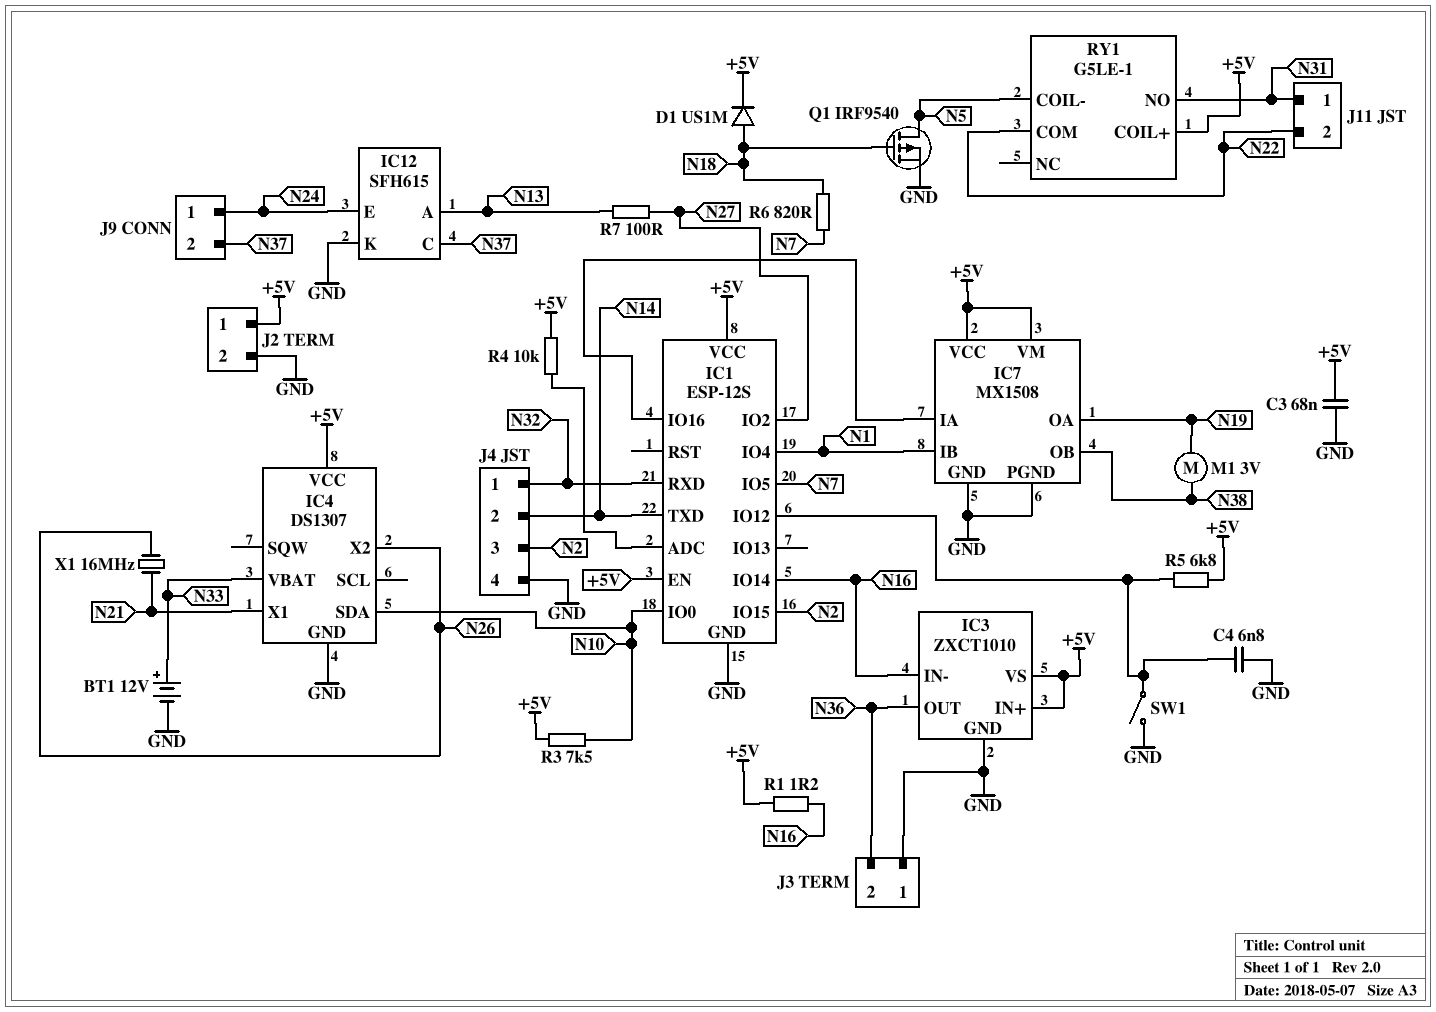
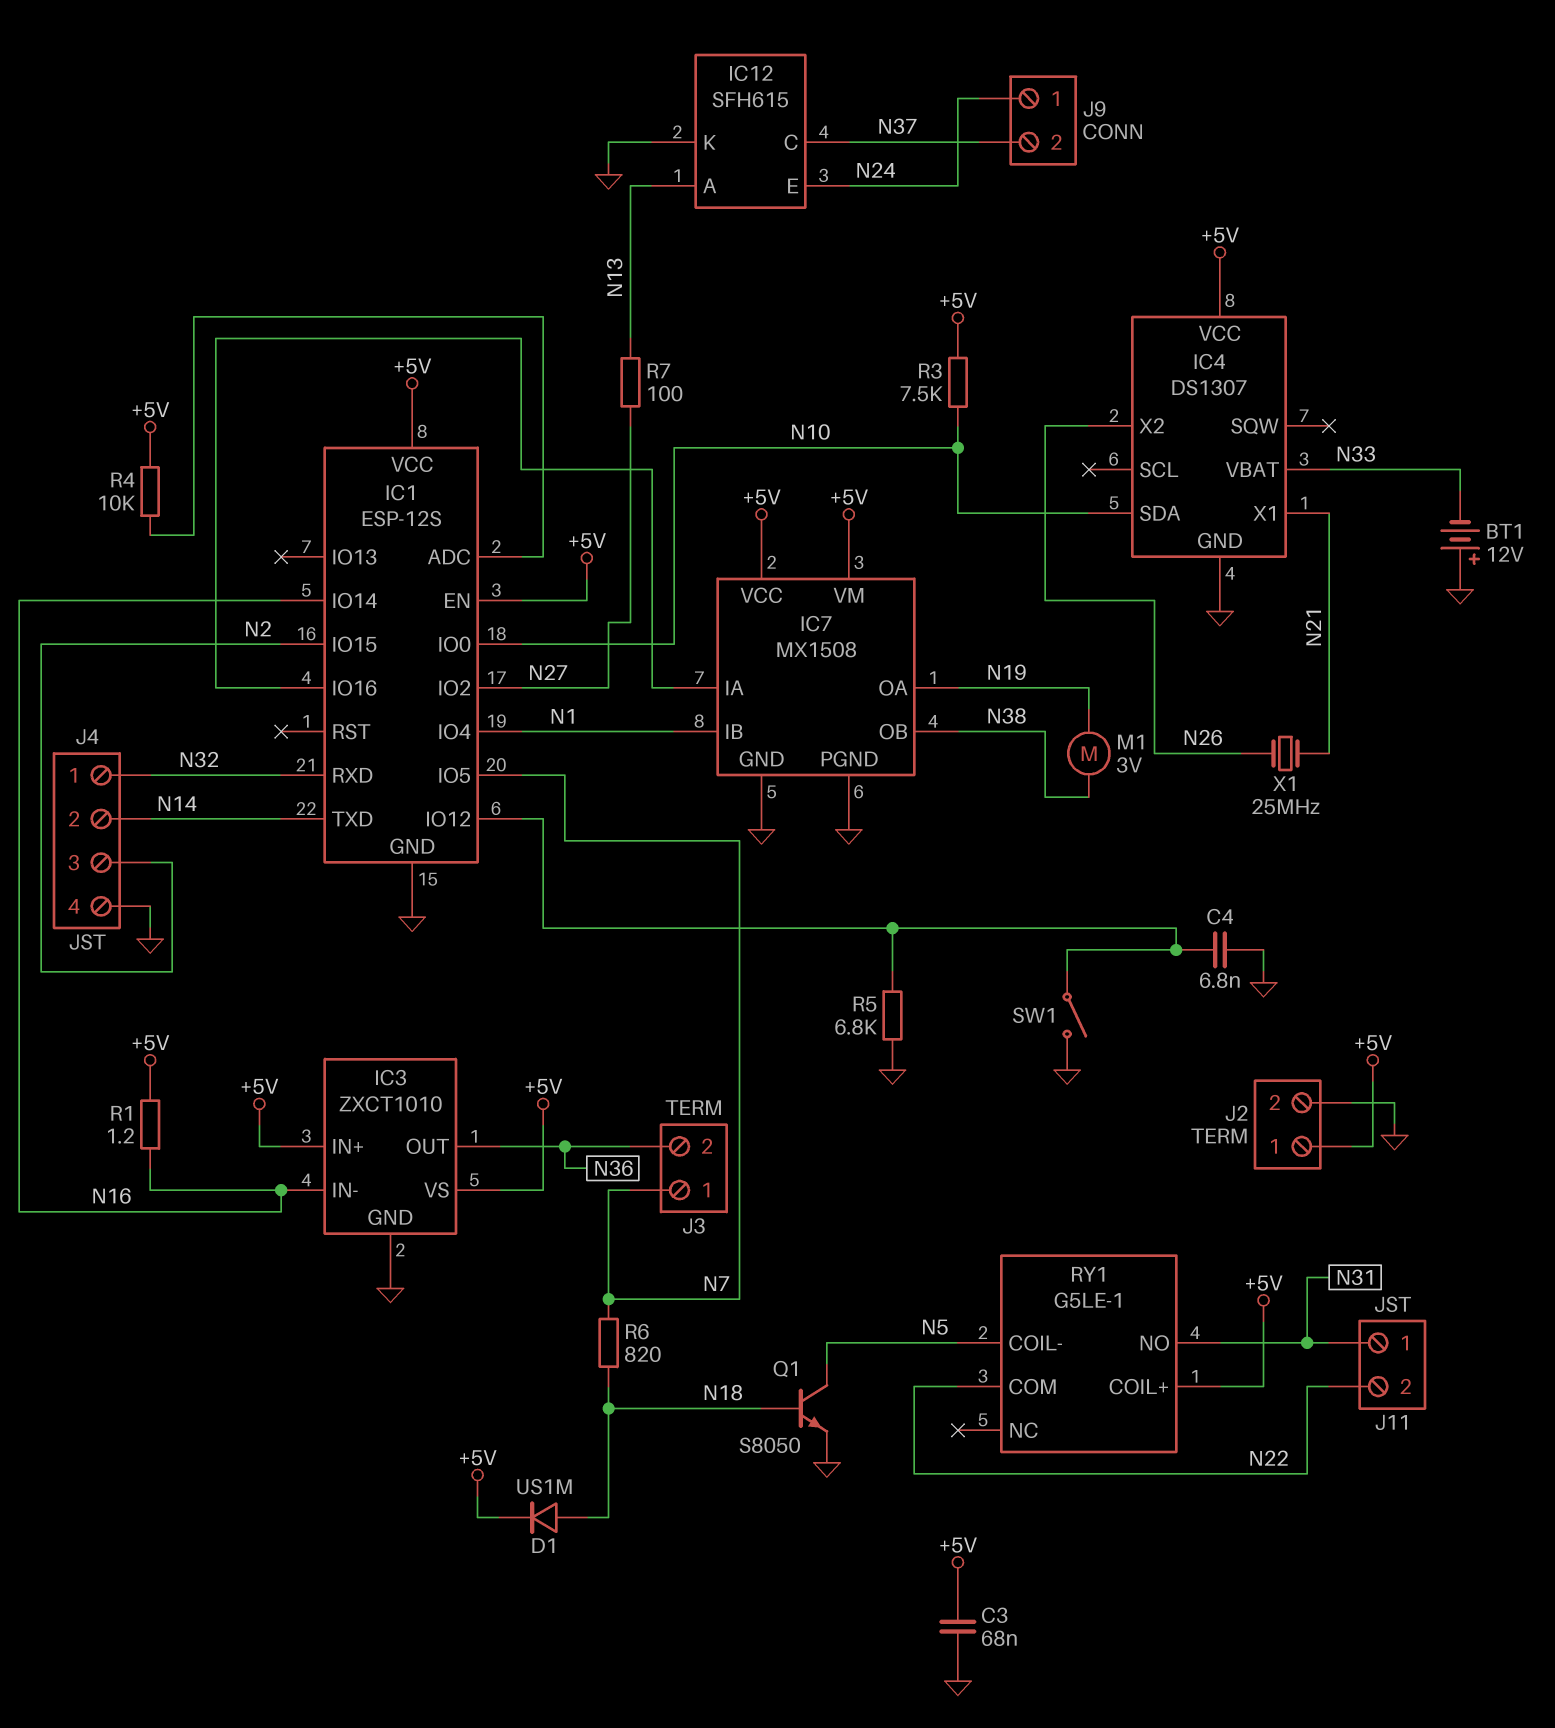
BT1: 12V (plus N33, minus GND) -> 12V (plus GND, minus N33)
J3 pin 1: GND -> N7
Q1: PMOS IRF9540 (G N18, D N5, S GND) -> NPN S8050 (B N18, C N5, E GND)
R5: 6.8k (+5V, IC1/IO12) -> 6.8k (GND, IC1/IO12)
X1: 16MHz (N21, N26) -> 25MHz (N21, N26)

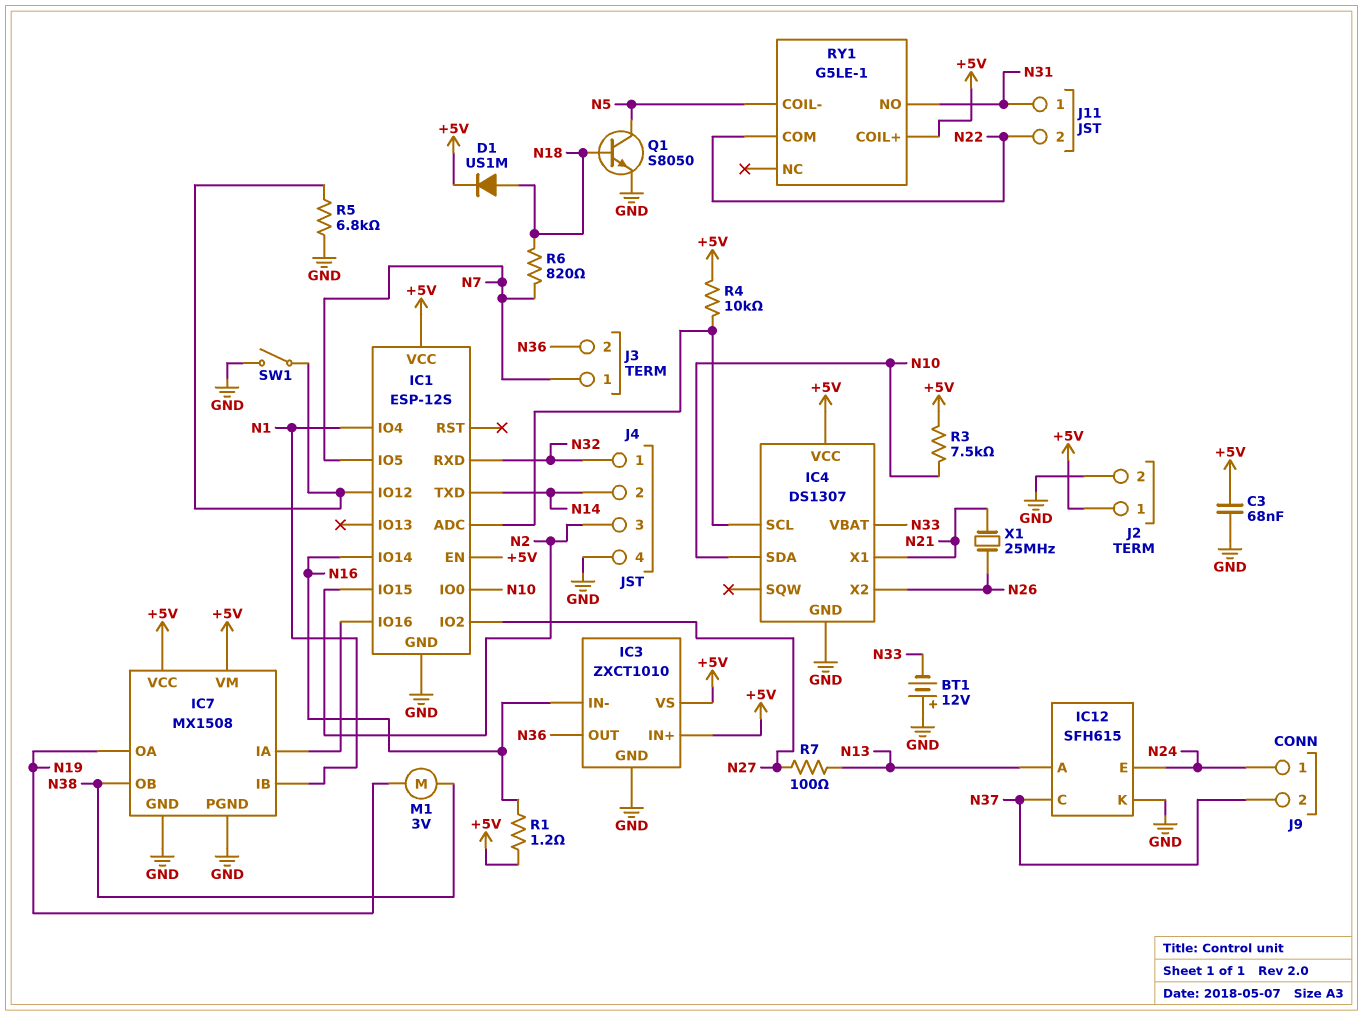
C4: 6.8nF (GND, IC1/IO12) -> none
IC4 pin SCL: none -> IC1/ADC

